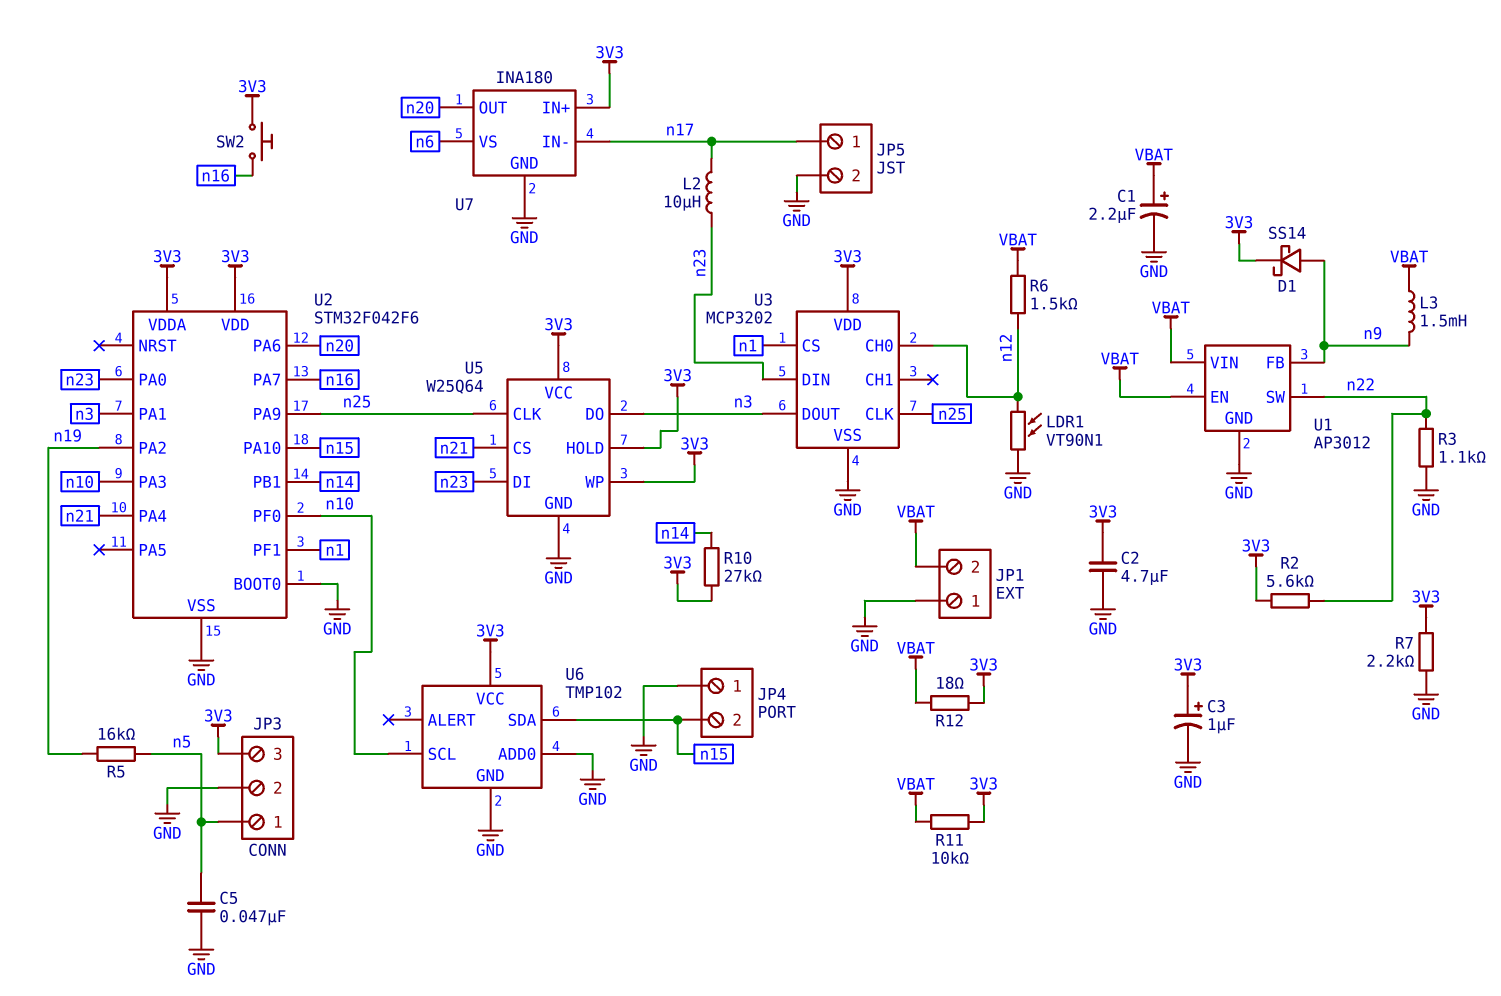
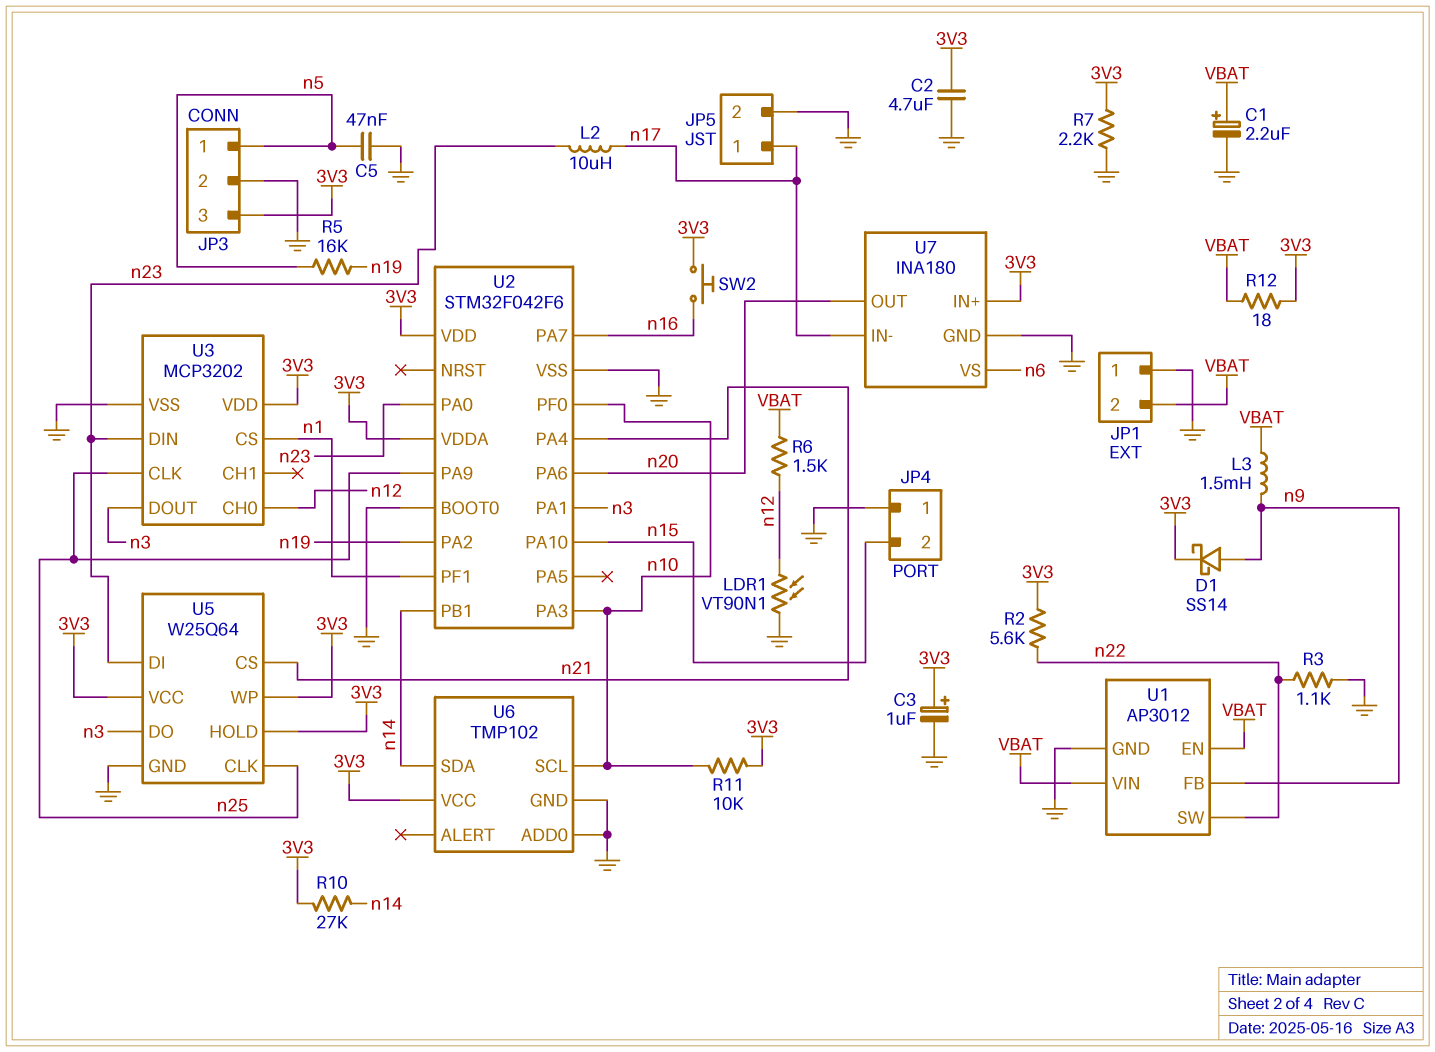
R11: 10k (3V3, VBAT) -> 10k (3V3, n10)
U6 pin SDA: n15 -> n14

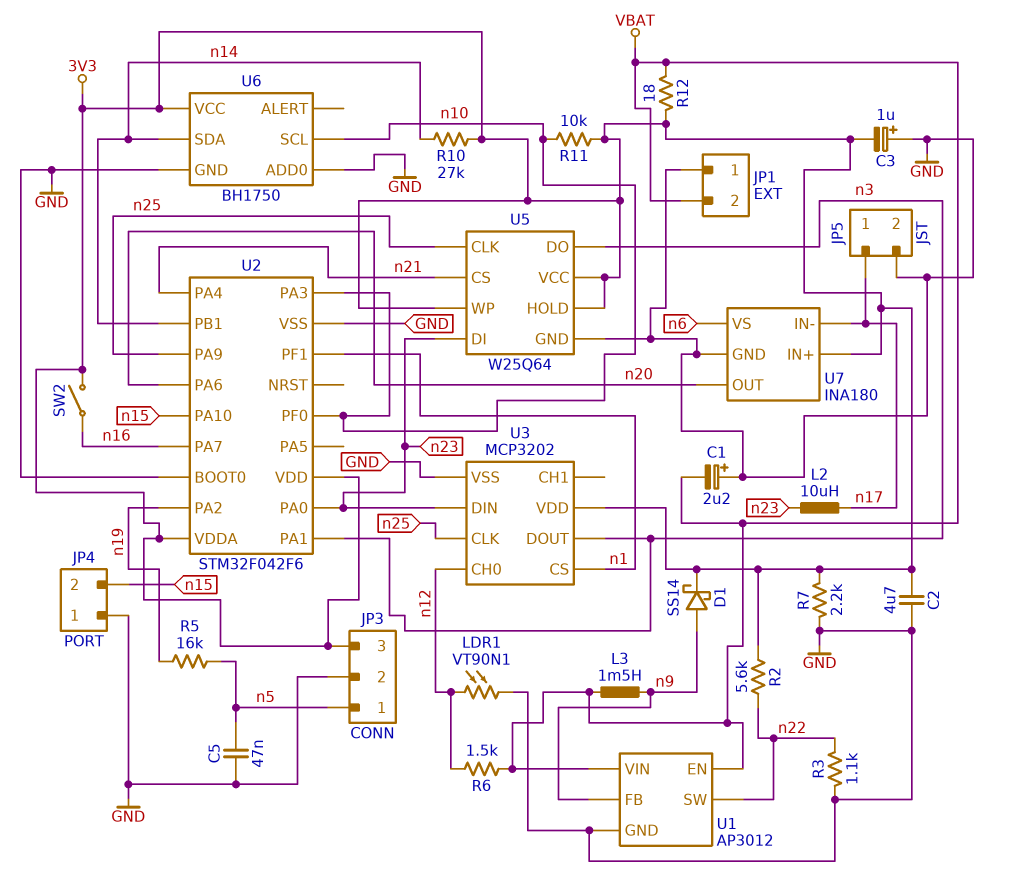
C1: 2.2uF (plus VBAT, minus GND) -> 2.2uF (plus GND, minus VBAT)
C3: 1uF (plus 3V3, minus GND) -> 1uF (plus GND, minus 3V3)
SW2: button (3V3, n16) -> switch (3V3, n16)
U6: TMP102 -> BH1750

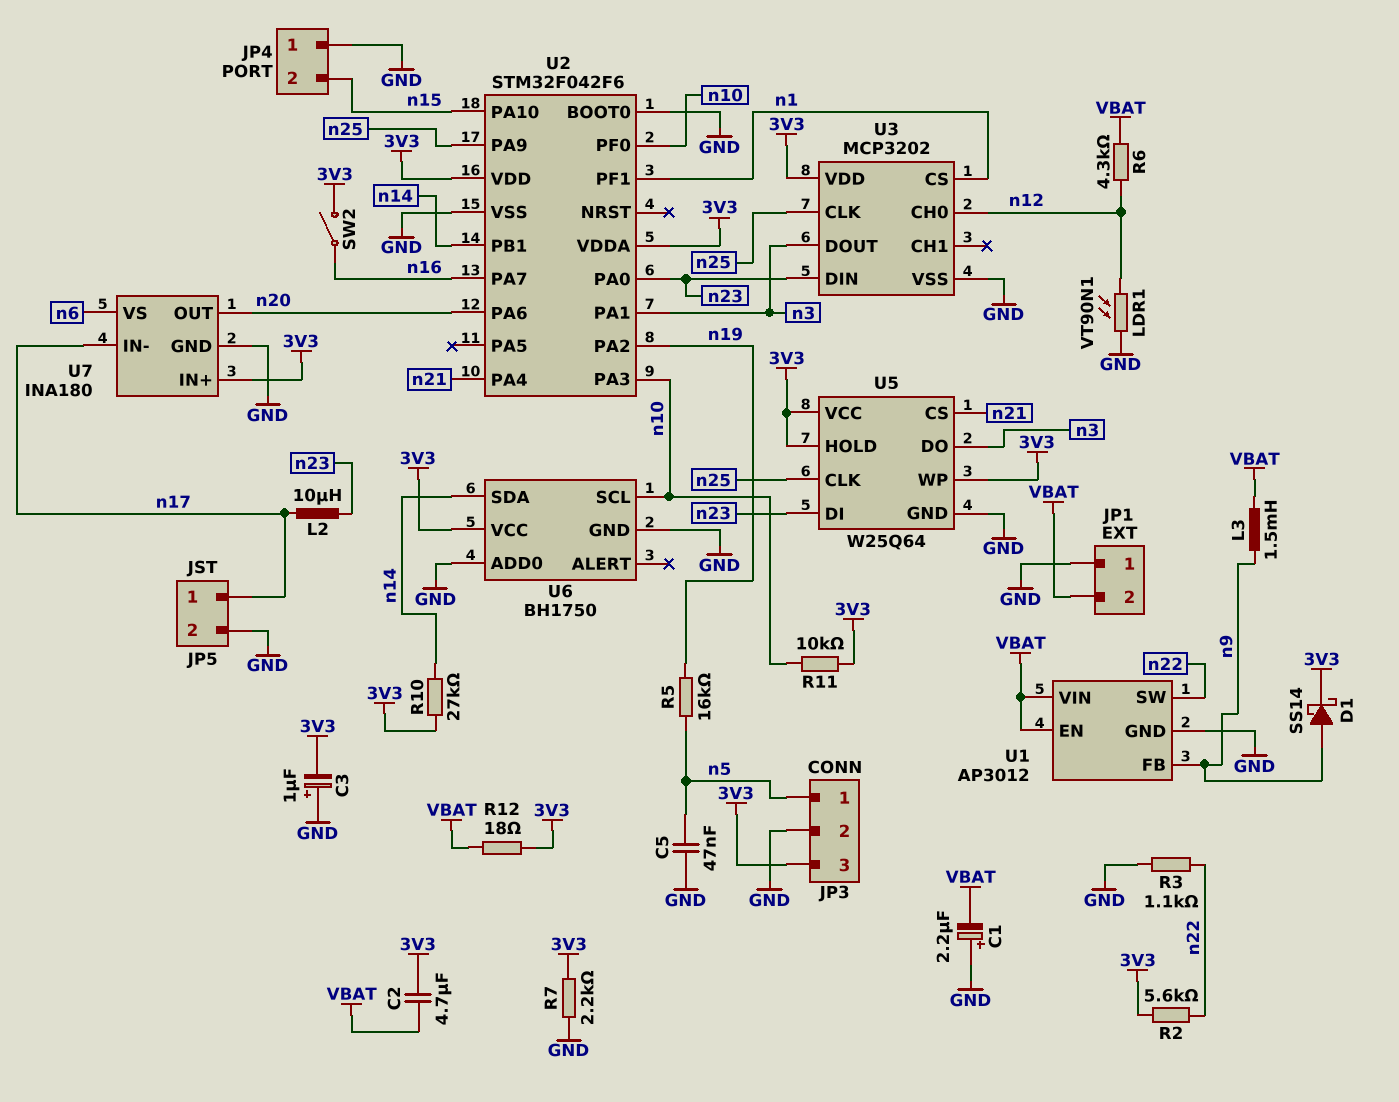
C2: 4.7uF (3V3, GND) -> 4.7uF (3V3, VBAT)
R6: 1.5k (VBAT, n12) -> 4.3k (VBAT, n12)

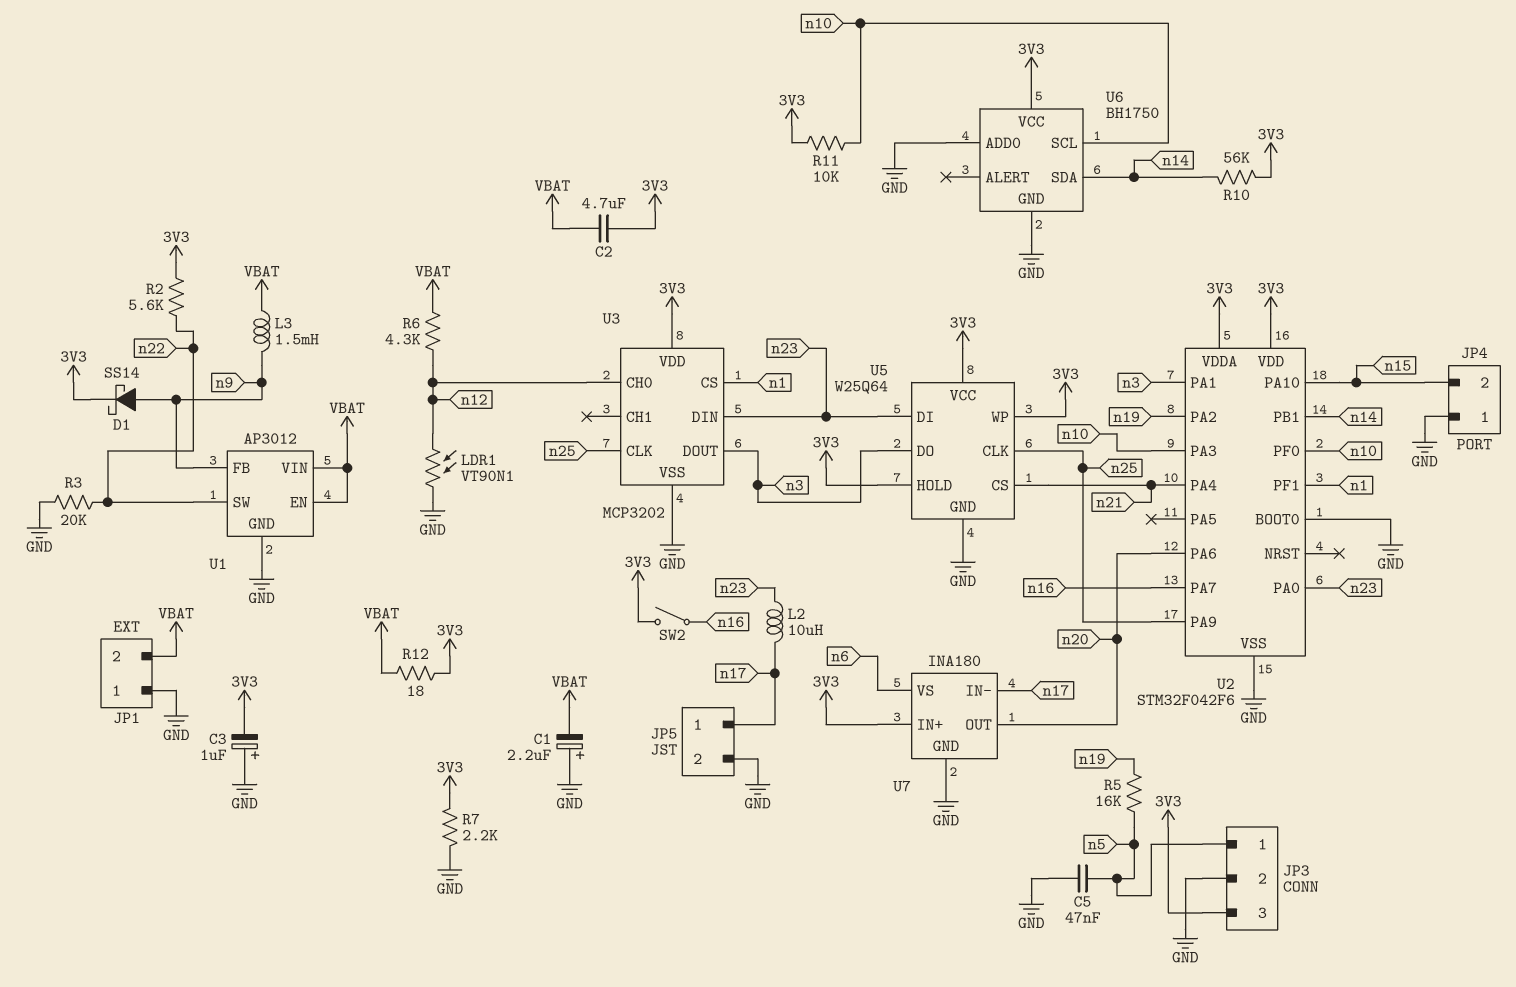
R3: 1.1k (GND, n22) -> 20k (GND, n22)
R10: 27k (3V3, n14) -> 56k (3V3, n14)

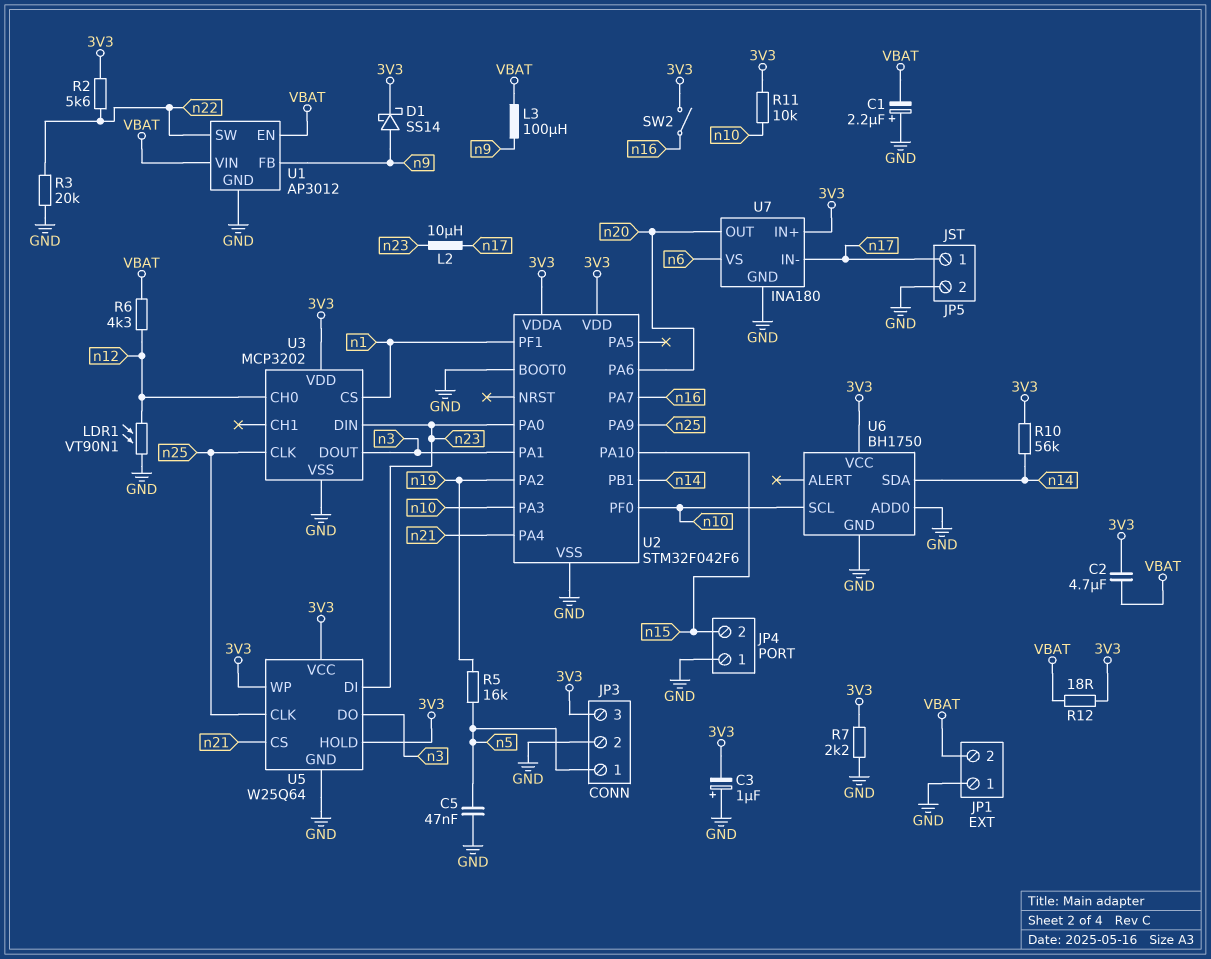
L3: 1.5mH (VBAT, n9) -> 100uH (VBAT, n9)

